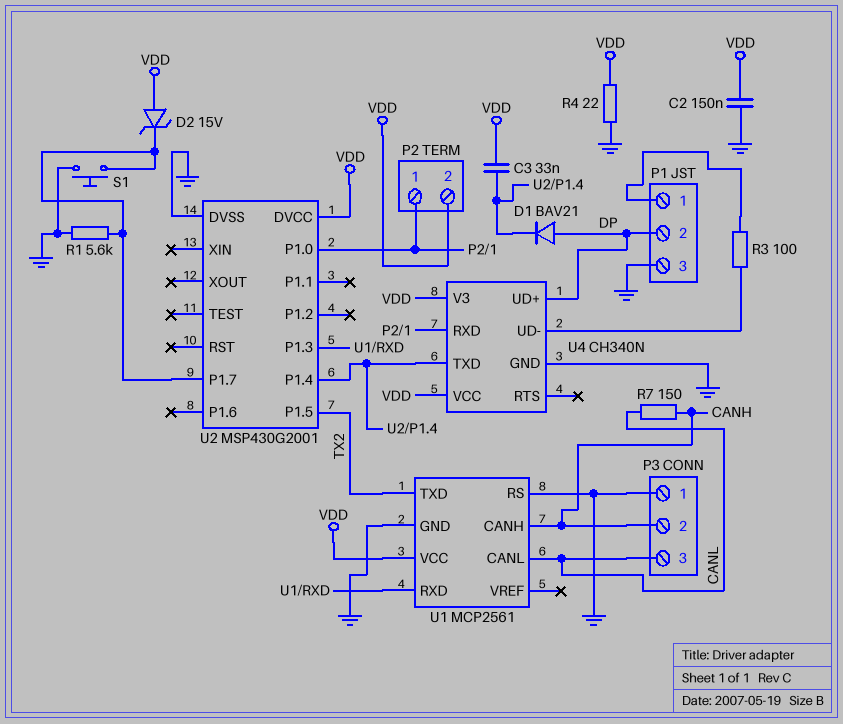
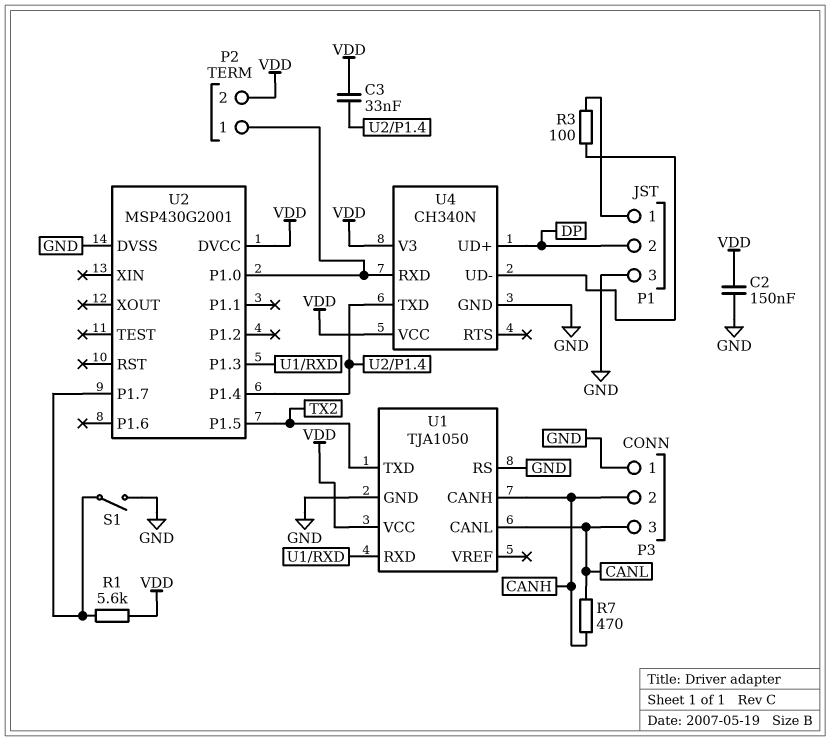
D1: diode BAV21 (A DP, K U2/P1.4) -> none
D2: zener 15V (A VDD, K U2/P1.7) -> none
R1: 5.6k (GND, U2/P1.7) -> 5.6k (U2/P1.7, VDD)
R4: 22 (GND, VDD) -> none
R7: 150 (CANH, CANL) -> 470 (CANH, CANL)
S1: button (GND, U2/P1.7) -> switch (GND, U2/P1.7)
U1: MCP2561 -> TJA1050

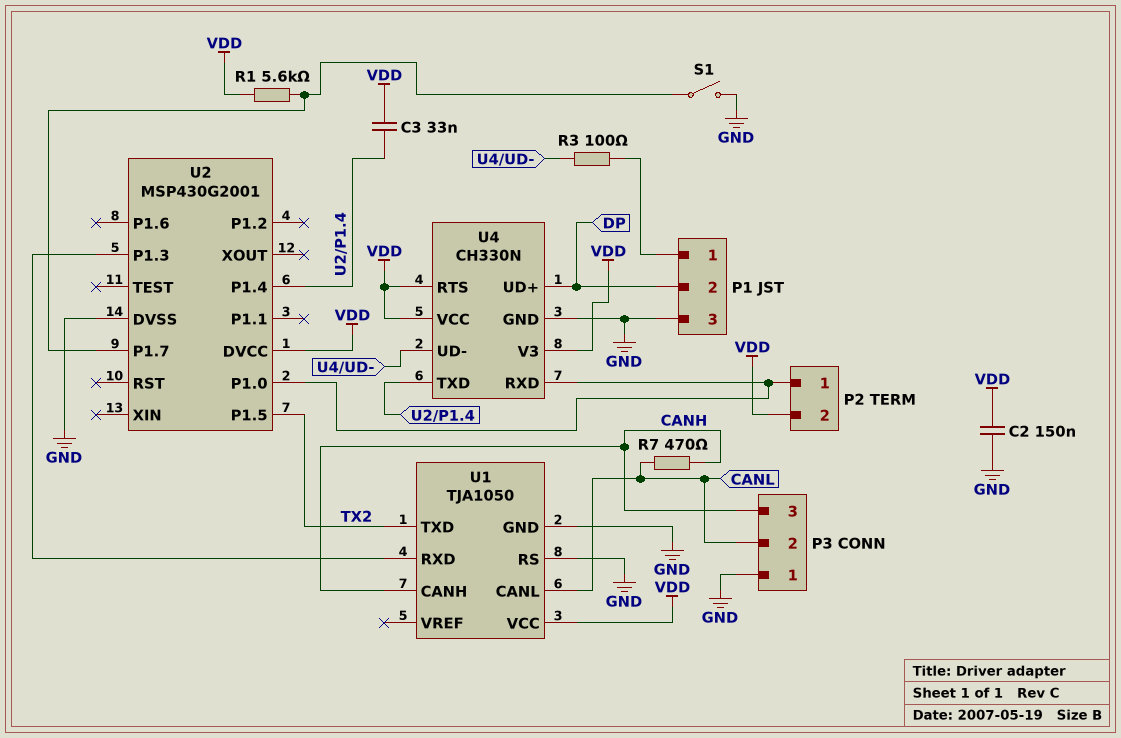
P3 pin 2: CANH -> CANL
P3 pin 3: CANL -> CANH
U4: CH340N -> CH330N
U4 pin RTS: none -> VDD

